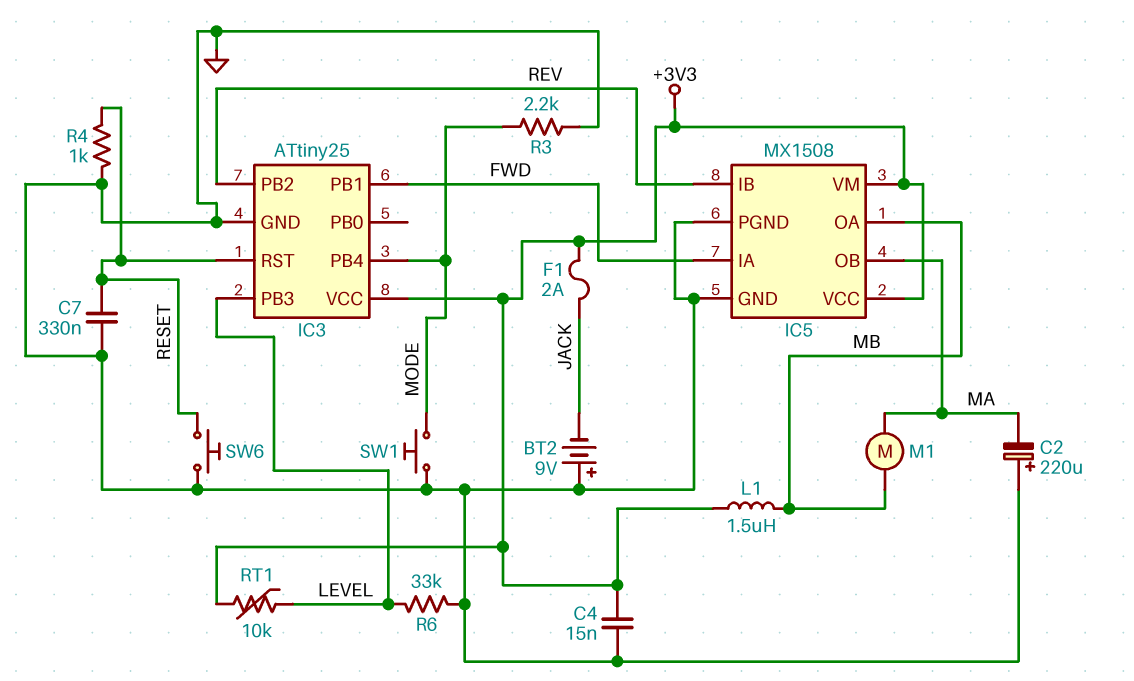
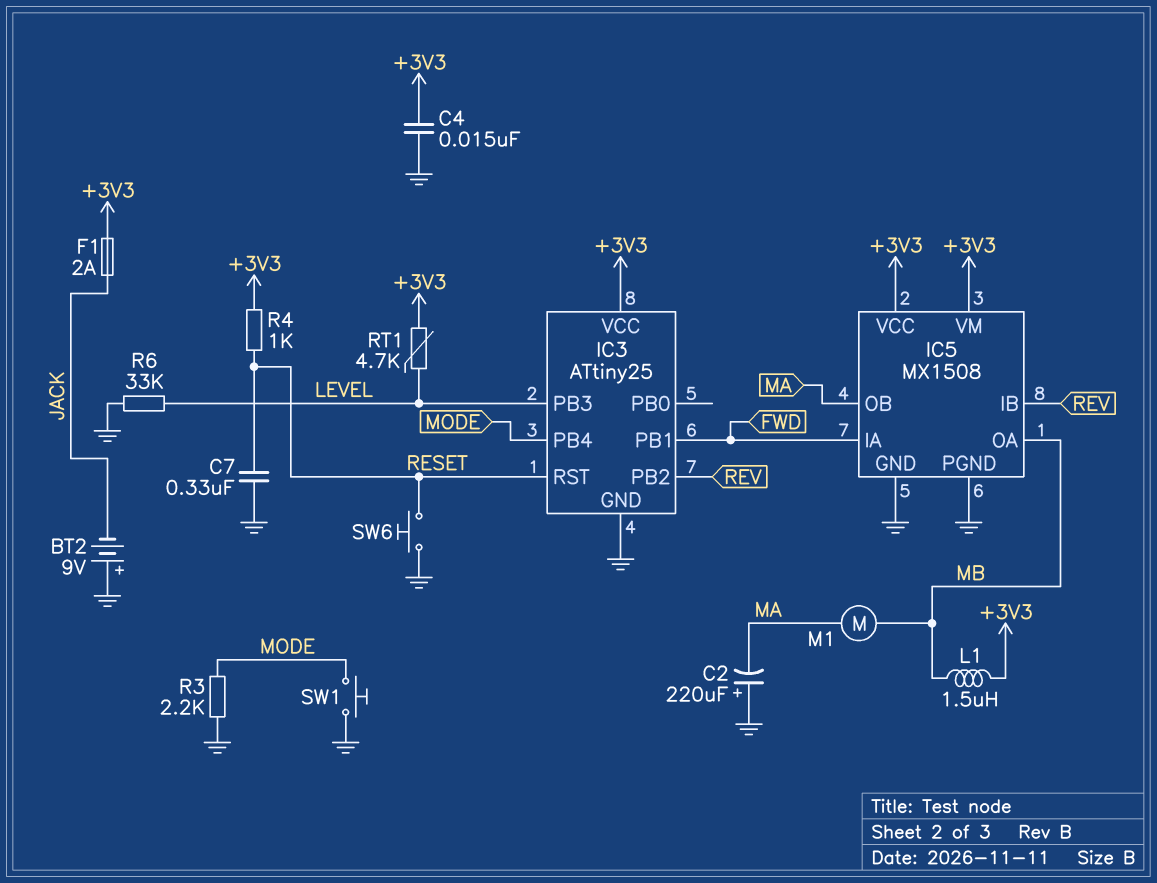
R4: 1k (GND, RESET) -> 1k (+3V3, RESET)
RT1: 10k (+3V3, LEVEL) -> 4.7k (+3V3, LEVEL)

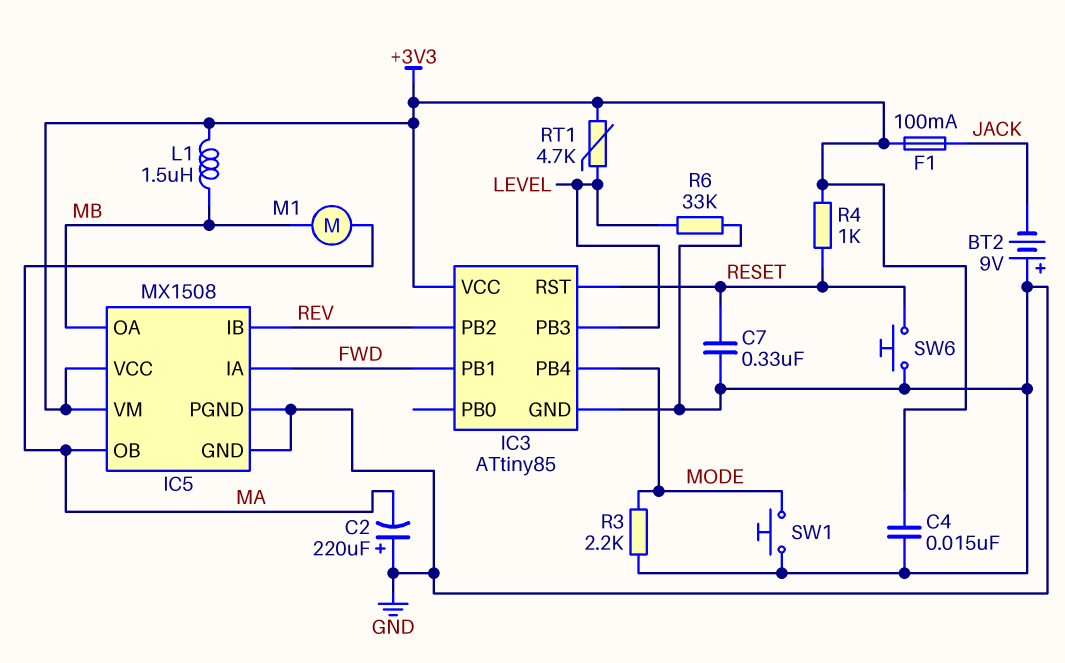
F1: 2A (+3V3, JACK) -> 100mA (+3V3, JACK)
IC3: ATtiny25 -> ATtiny85

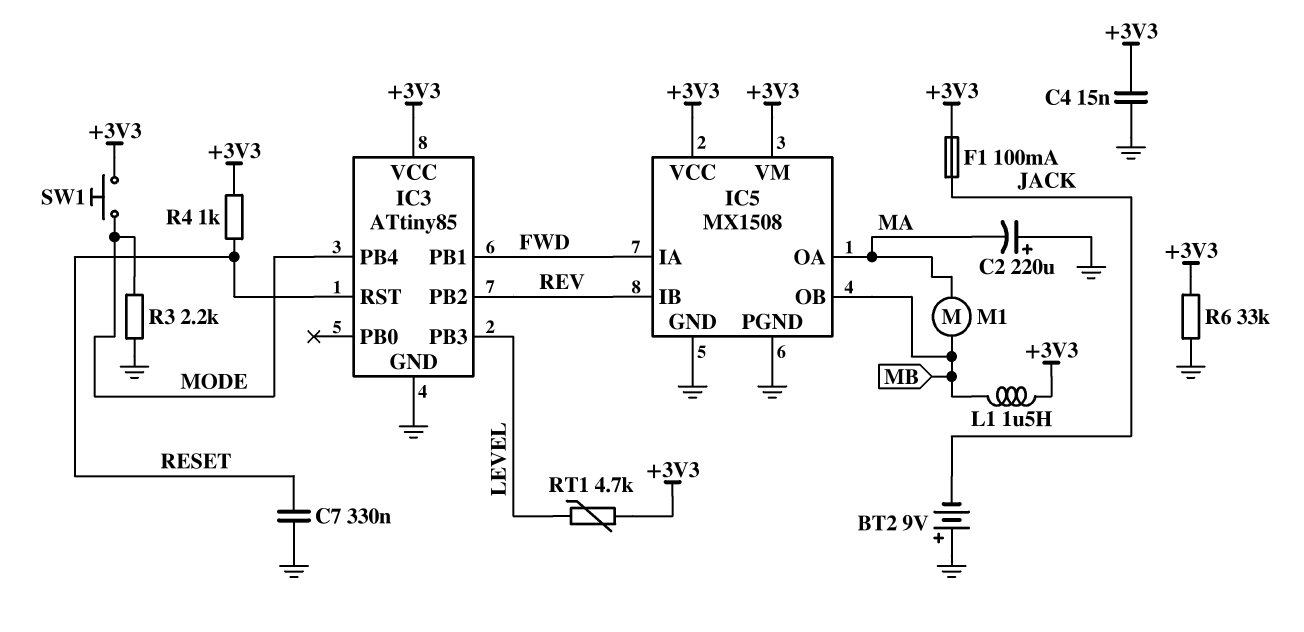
IC5 pin OA: MB -> MA
IC5 pin OB: MA -> MB
R6: 33k (GND, LEVEL) -> 33k (+3V3, GND)
SW1: button (GND, MODE) -> button (+3V3, MODE)
SW6: button (GND, RESET) -> none

